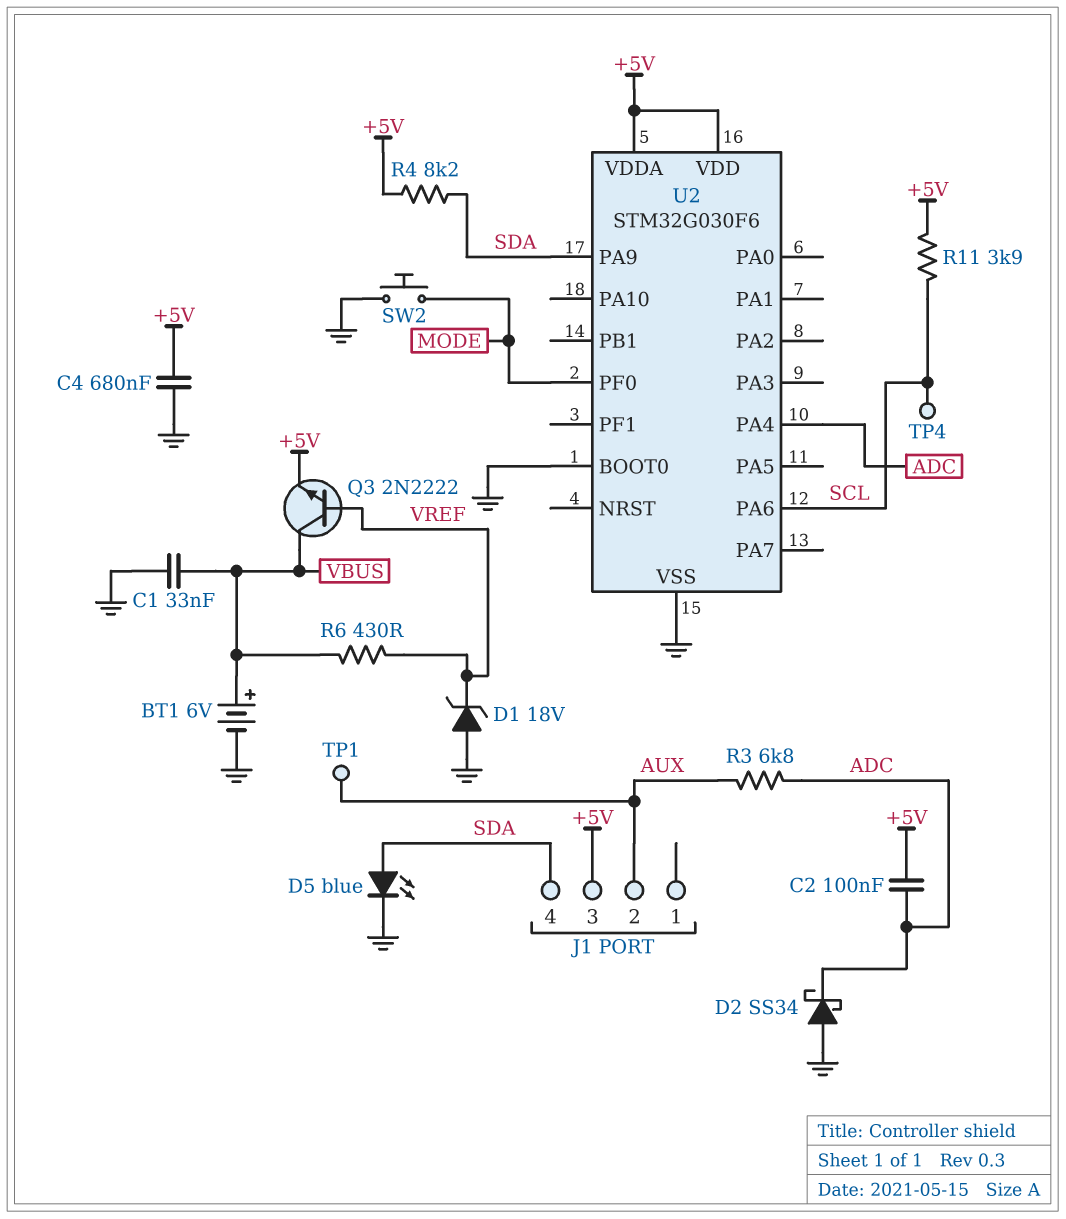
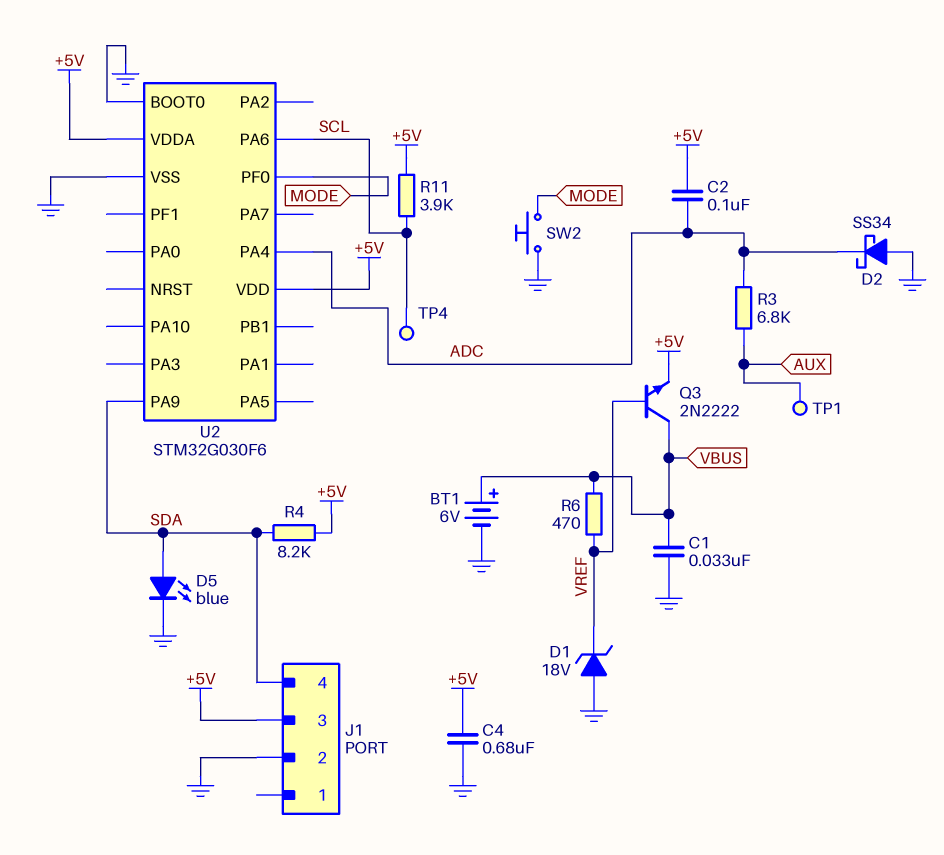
J1 pin 2: AUX -> GND
R6: 430 (VBUS, VREF) -> 470 (VBUS, VREF)

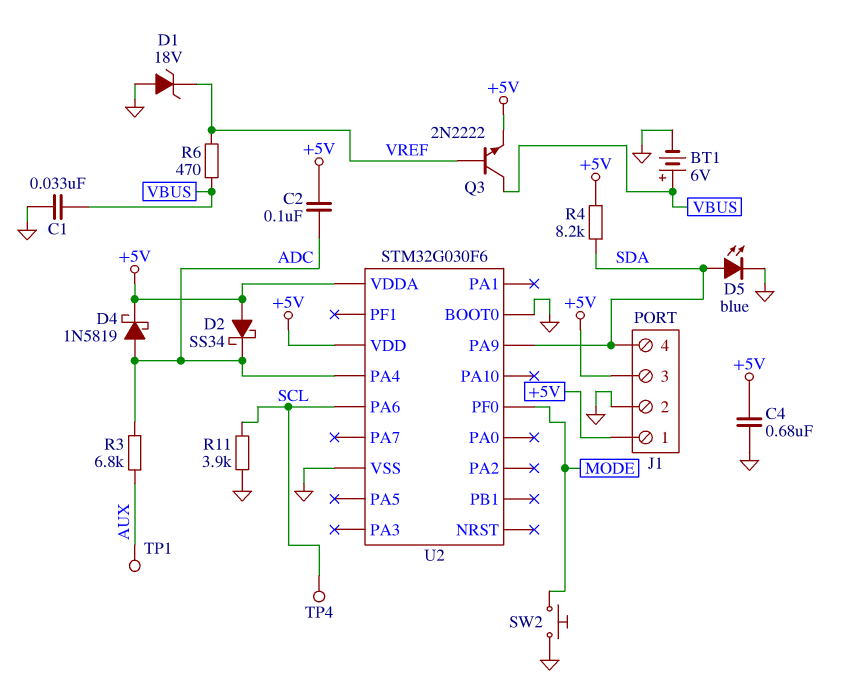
D2: schottky SS34 (A GND, K ADC) -> schottky SS34 (A +5V, K ADC)
D4: none -> schottky 1N5819 (A ADC, K +5V)
J1 pin 1: none -> +5V
R11: 3.9k (+5V, SCL) -> 3.9k (GND, SCL)

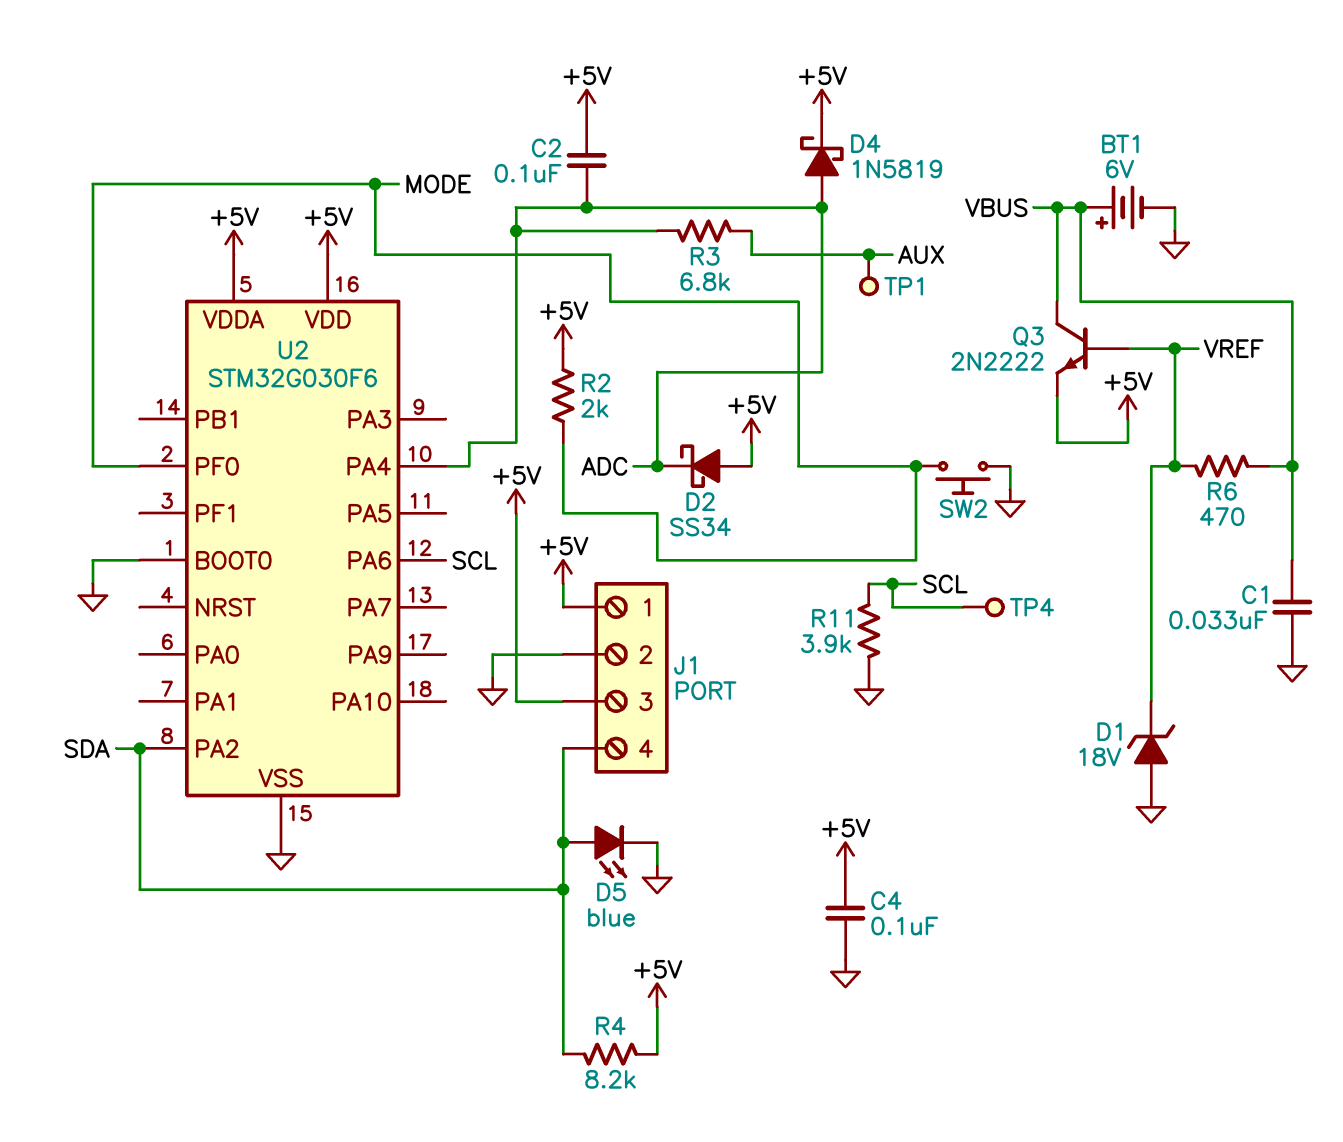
C4: 680nF (+5V, GND) -> 100nF (+5V, GND)
R2: none -> 2k (+5V, MODE)
U2 pin PA2: none -> SDA
U2 pin PA9: SDA -> none

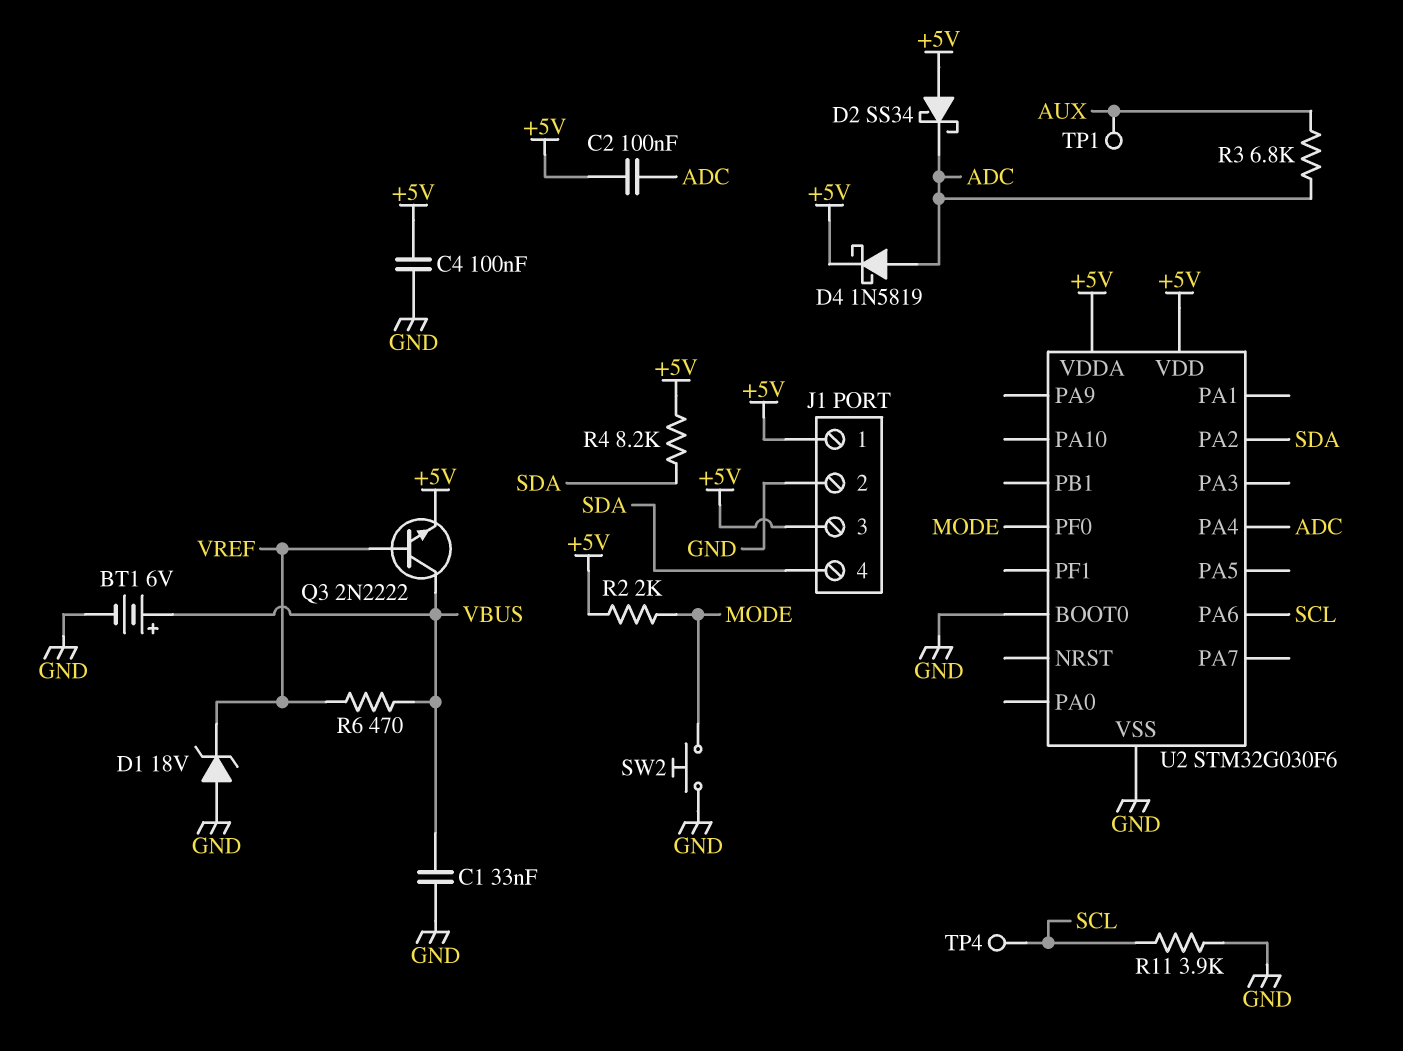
D5: LED blue (A SDA, K GND) -> none

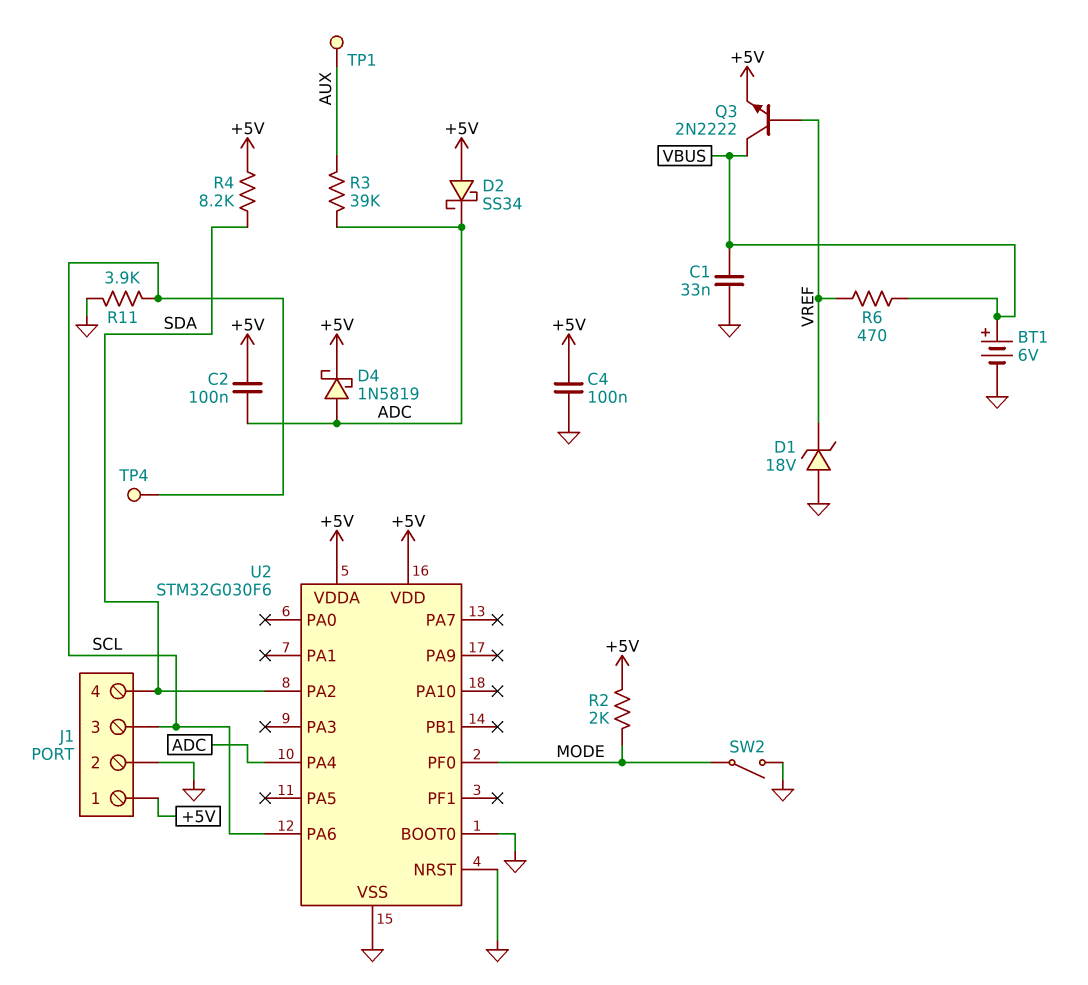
J1 pin 3: +5V -> SCL
R3: 6.8k (ADC, AUX) -> 39k (ADC, AUX)
SW2: button (GND, MODE) -> switch (GND, MODE)
U2 pin NRST: none -> GND

